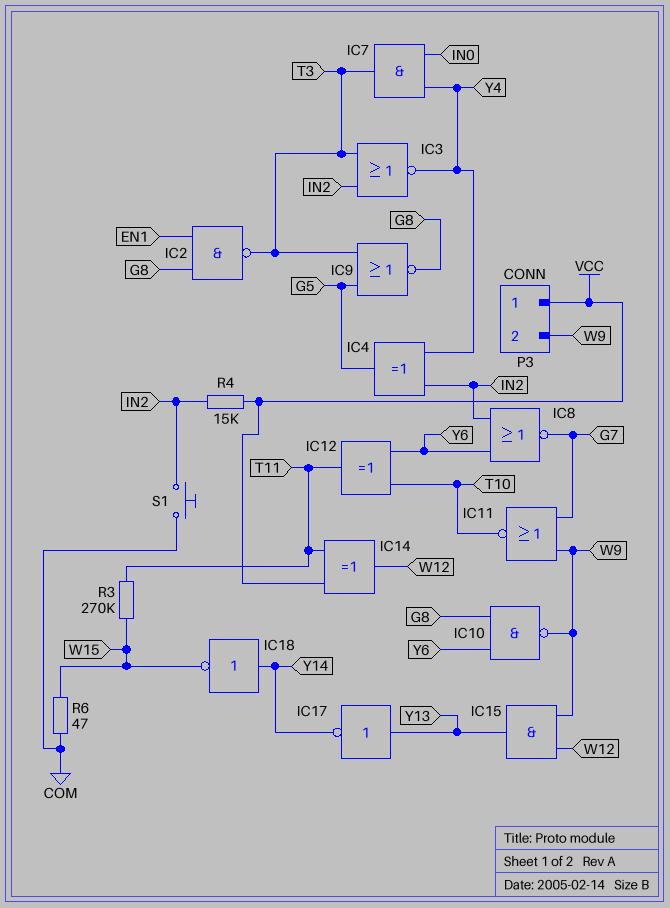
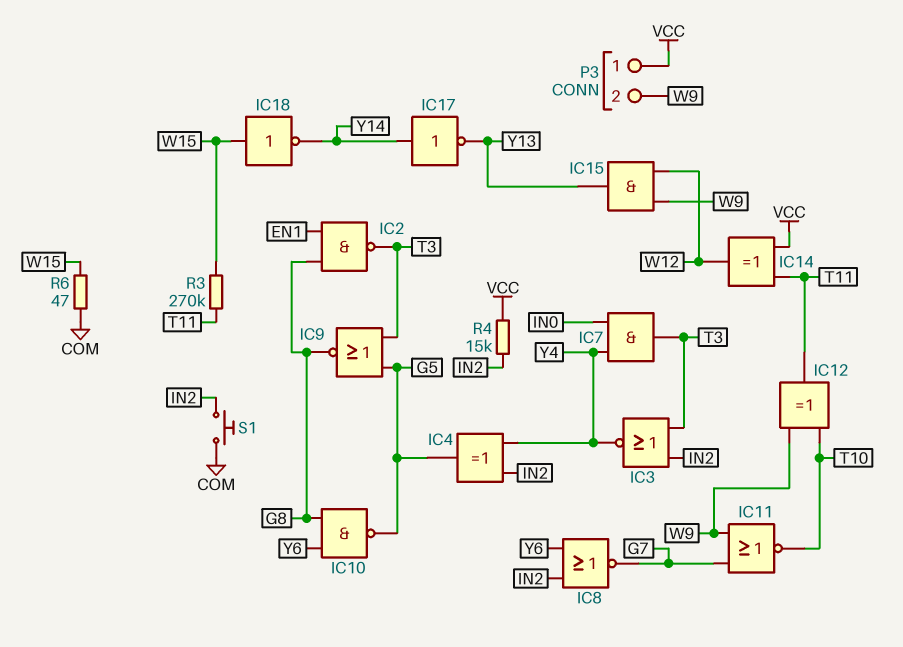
IC10: NAND (in G8, in Y6, out W9) -> NAND (in G8, in Y6, out G5)
IC12: XOR (in T10, in Y6, out T11) -> XOR (in T10, in W9, out T11)
IC17: NOT (in Y13, out Y14) -> NOT (in Y14, out Y13)
IC18: NOT (in Y14, out W15) -> NOT (in W15, out Y14)

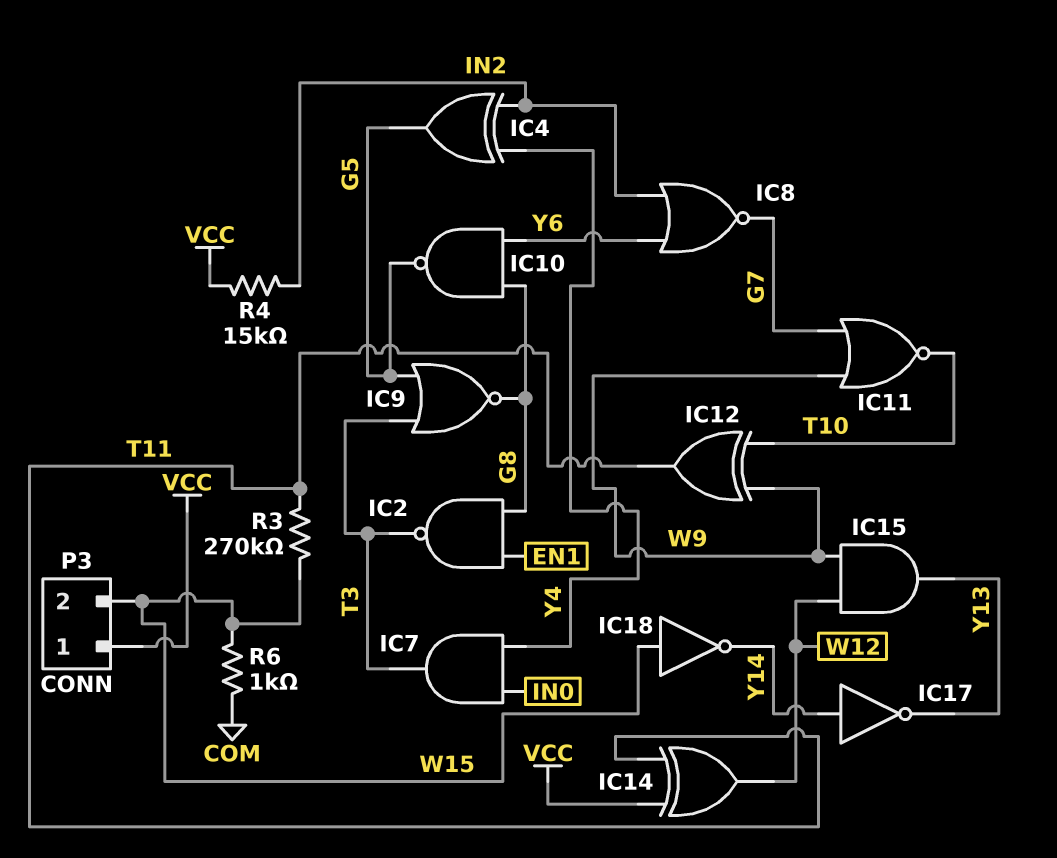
IC3: NOR (in IN2, in T3, out Y4) -> none
P3 pin 2: W9 -> W15
R6: 47 (COM, W15) -> 1k (COM, W15)
S1: button (COM, IN2) -> none

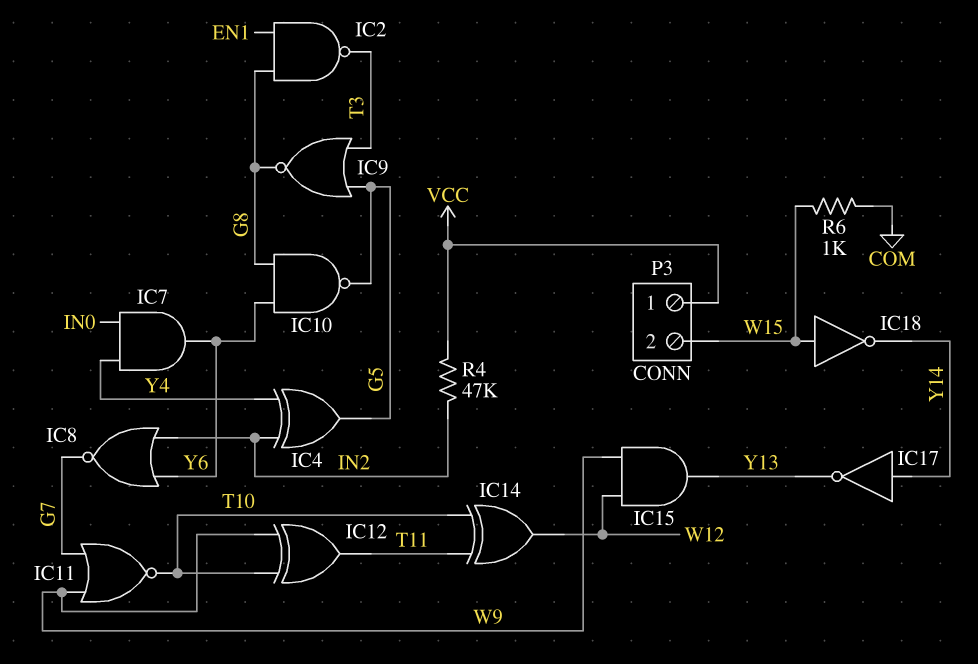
IC7: AND (in IN0, in Y4, out T3) -> AND (in IN0, in Y4, out Y6)
IC14: XOR (in T11, in VCC, out W12) -> XOR (in T10, in T11, out W12)
R3: 270k (T11, W15) -> none
R4: 15k (IN2, VCC) -> 47k (IN2, VCC)

